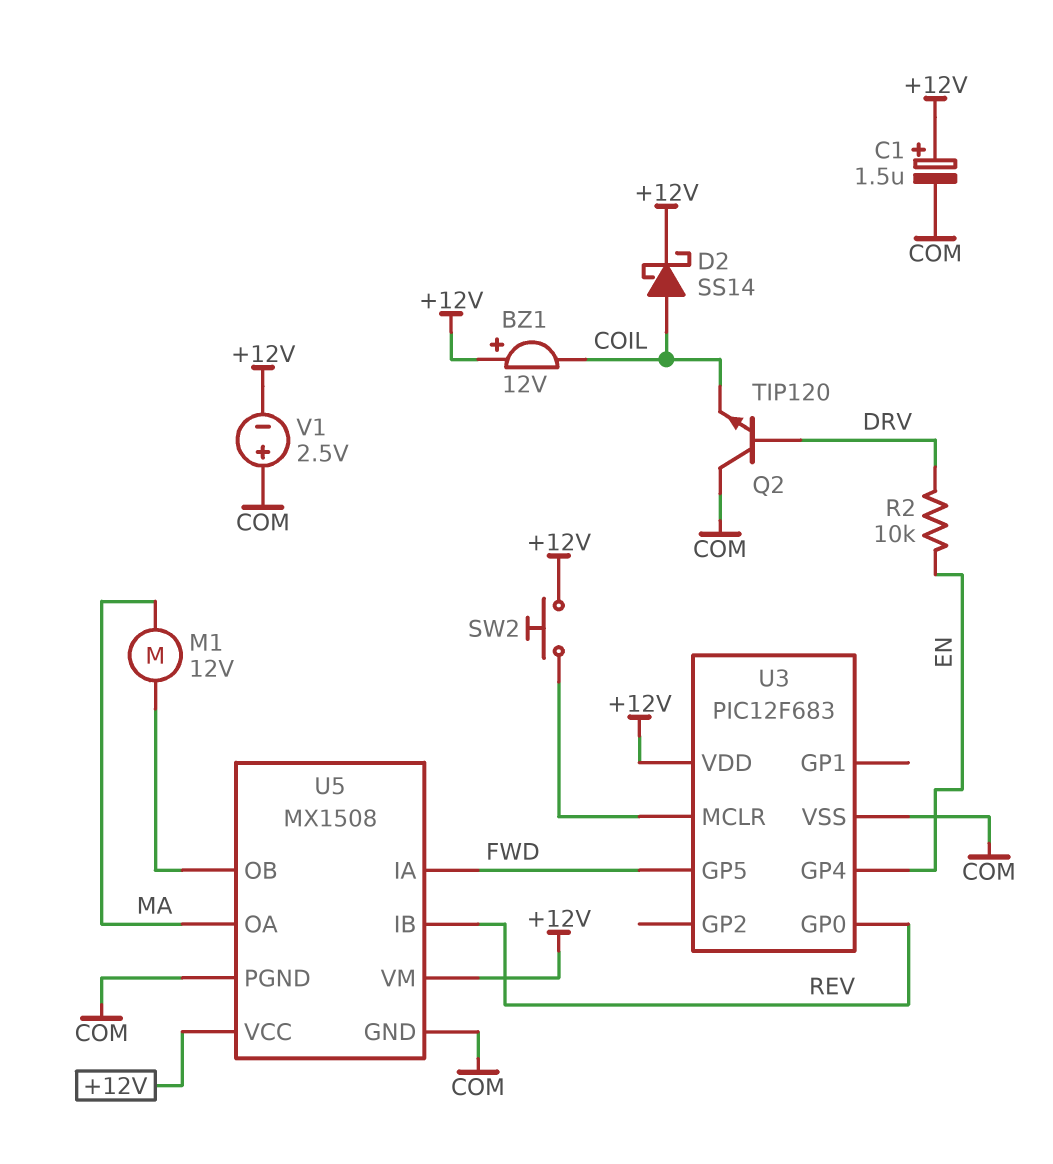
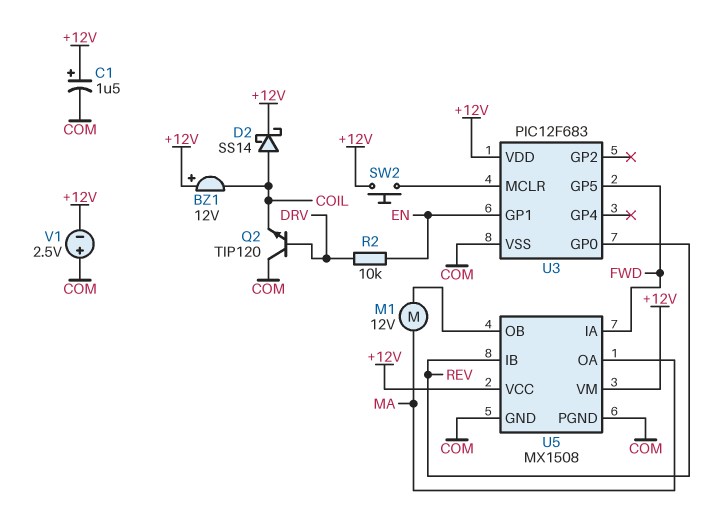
U3 pin GP1: none -> EN
U3 pin GP4: EN -> none

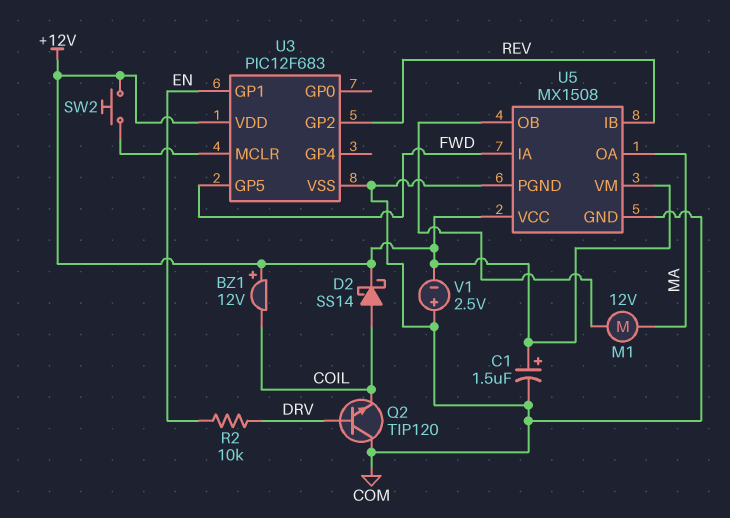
U3 pin GP0: REV -> none
U3 pin GP2: none -> REV

